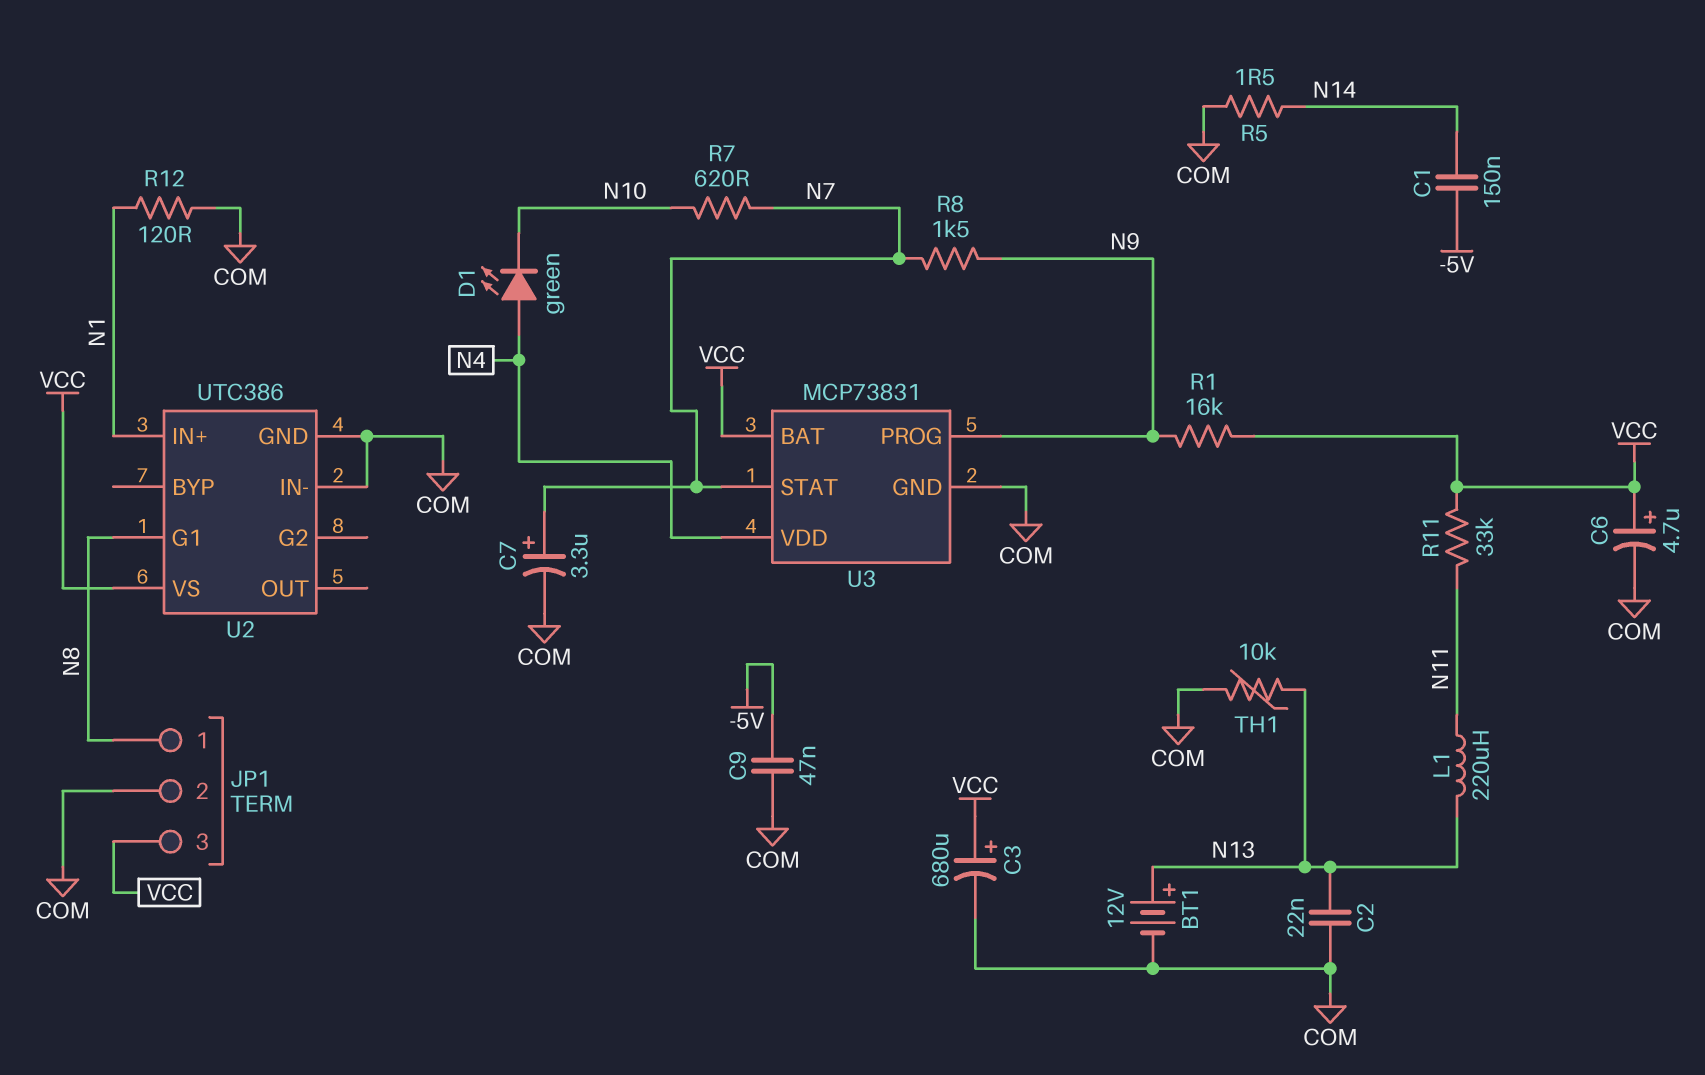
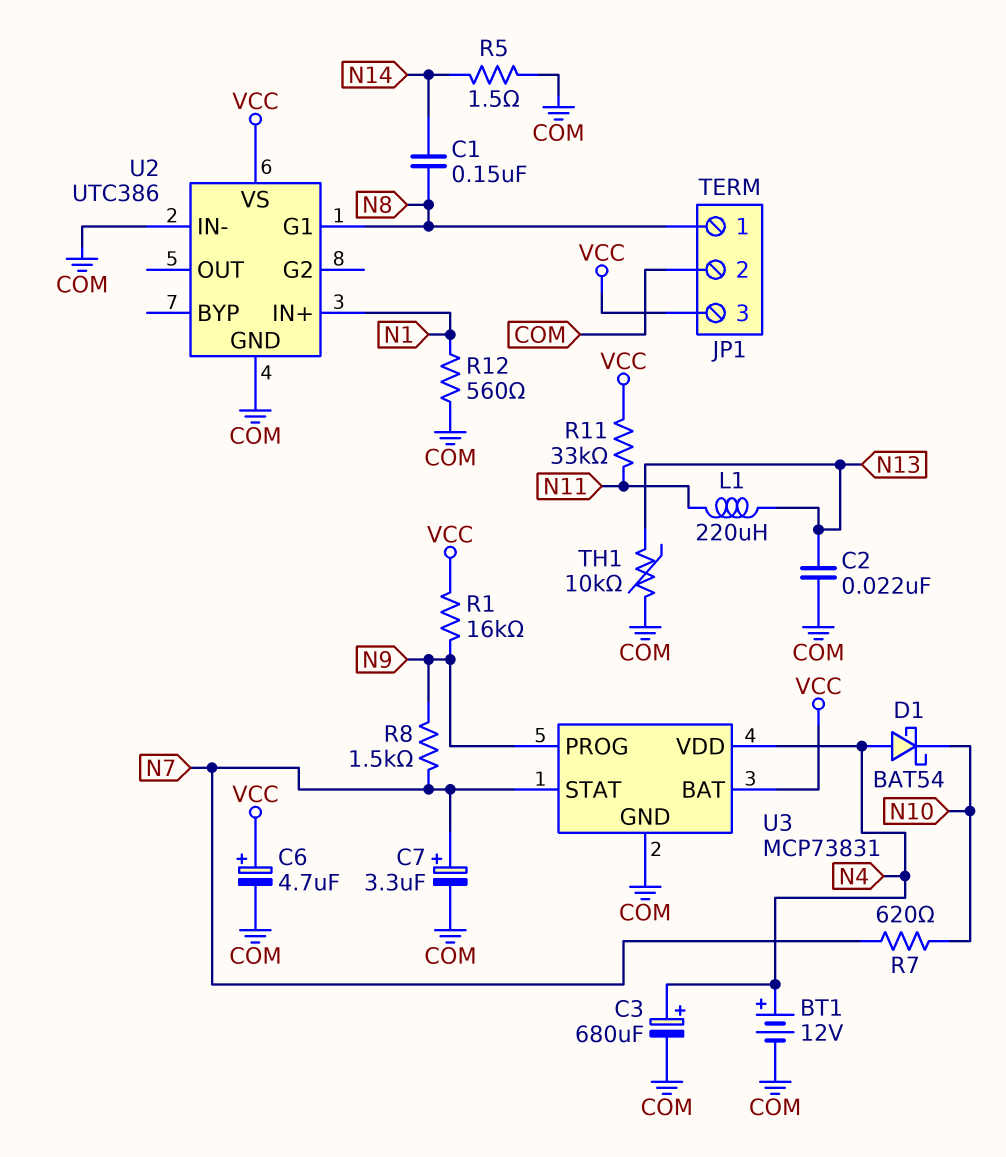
BT1: 12V (plus N13, minus COM) -> 12V (plus N4, minus COM)
C1: 150nF (-5V, N14) -> 150nF (N8, N14)
C3: 680uF (plus VCC, minus COM) -> 680uF (plus N4, minus COM)
C9: 47nF (-5V, COM) -> none
D1: LED green (A N4, K N10) -> schottky BAT54 (A N4, K N10)
R12: 120 (COM, N1) -> 560 (COM, N1)

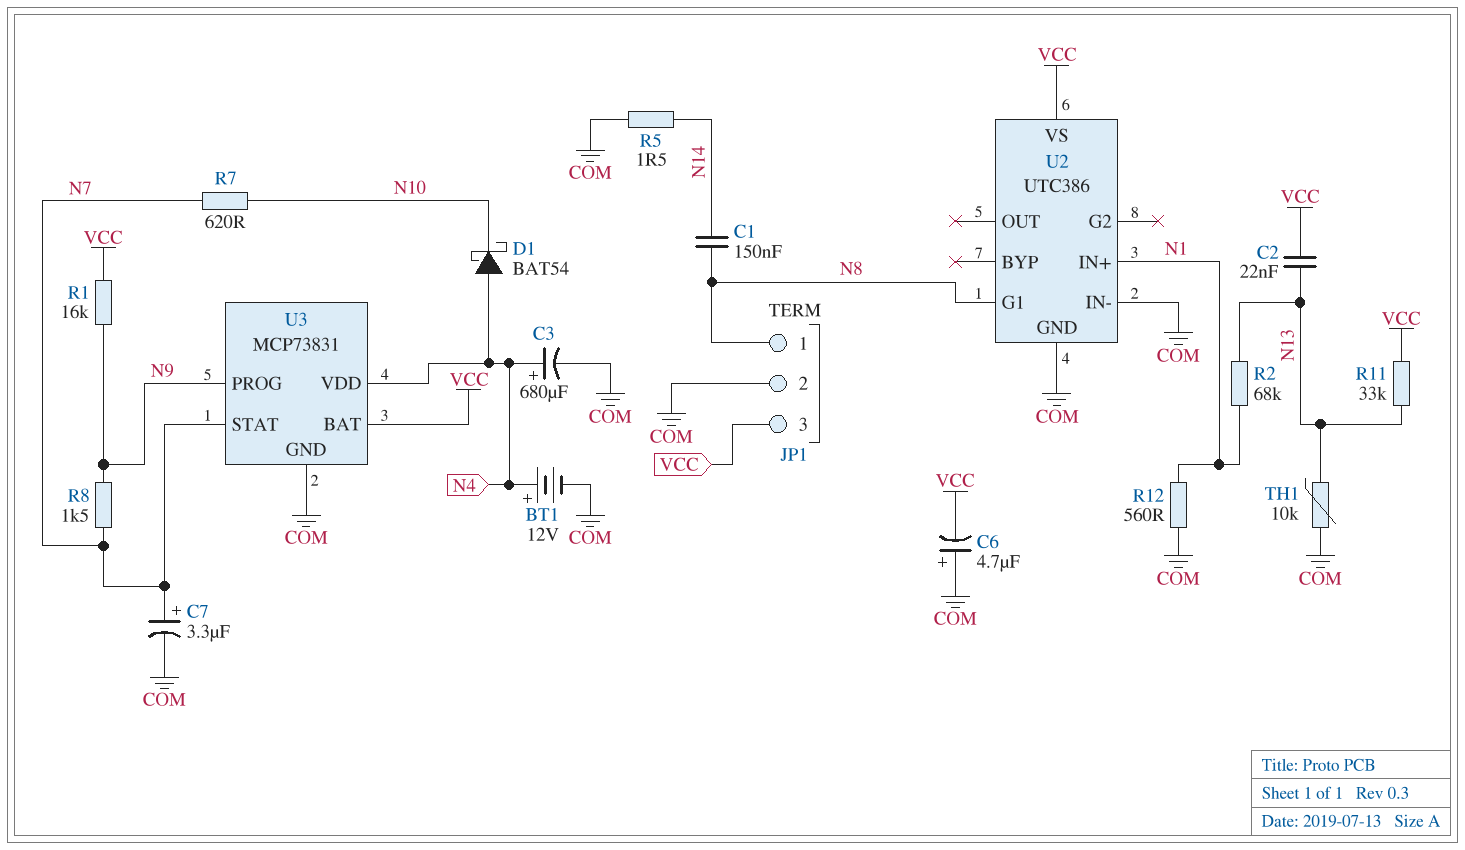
C2: 22nF (COM, N13) -> 22nF (N13, VCC)
C6: 4.7uF (plus VCC, minus COM) -> 4.7uF (plus COM, minus VCC)
L1: 220uH (N11, N13) -> none
R2: none -> 68k (N1, N13)
R11: 33k (N11, VCC) -> 33k (N13, VCC)

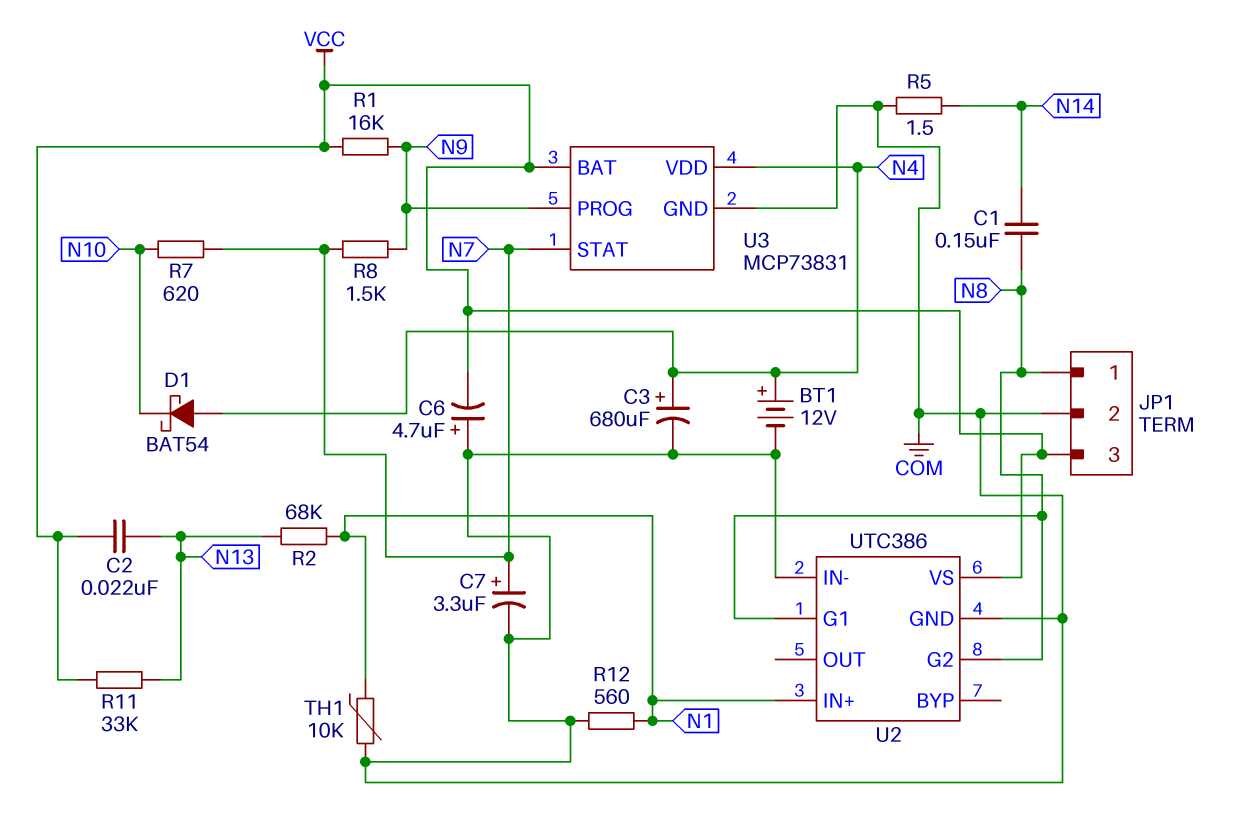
TH1: 10k (COM, N13) -> 10k (COM, N1)
U2 pin G2: none -> N8

